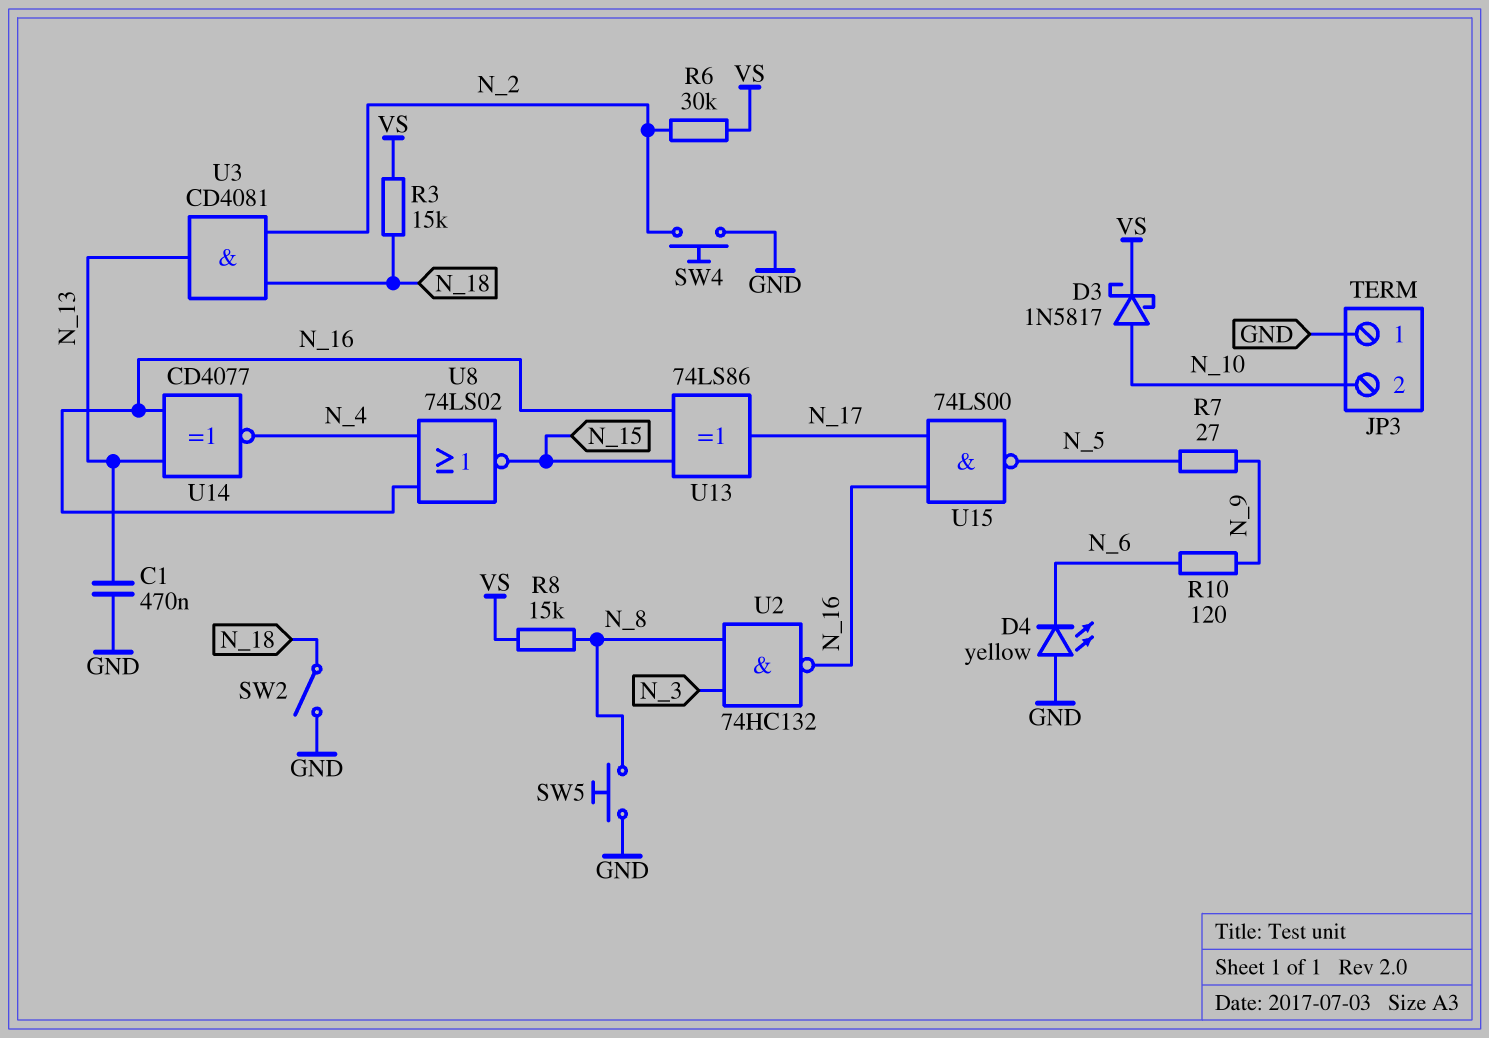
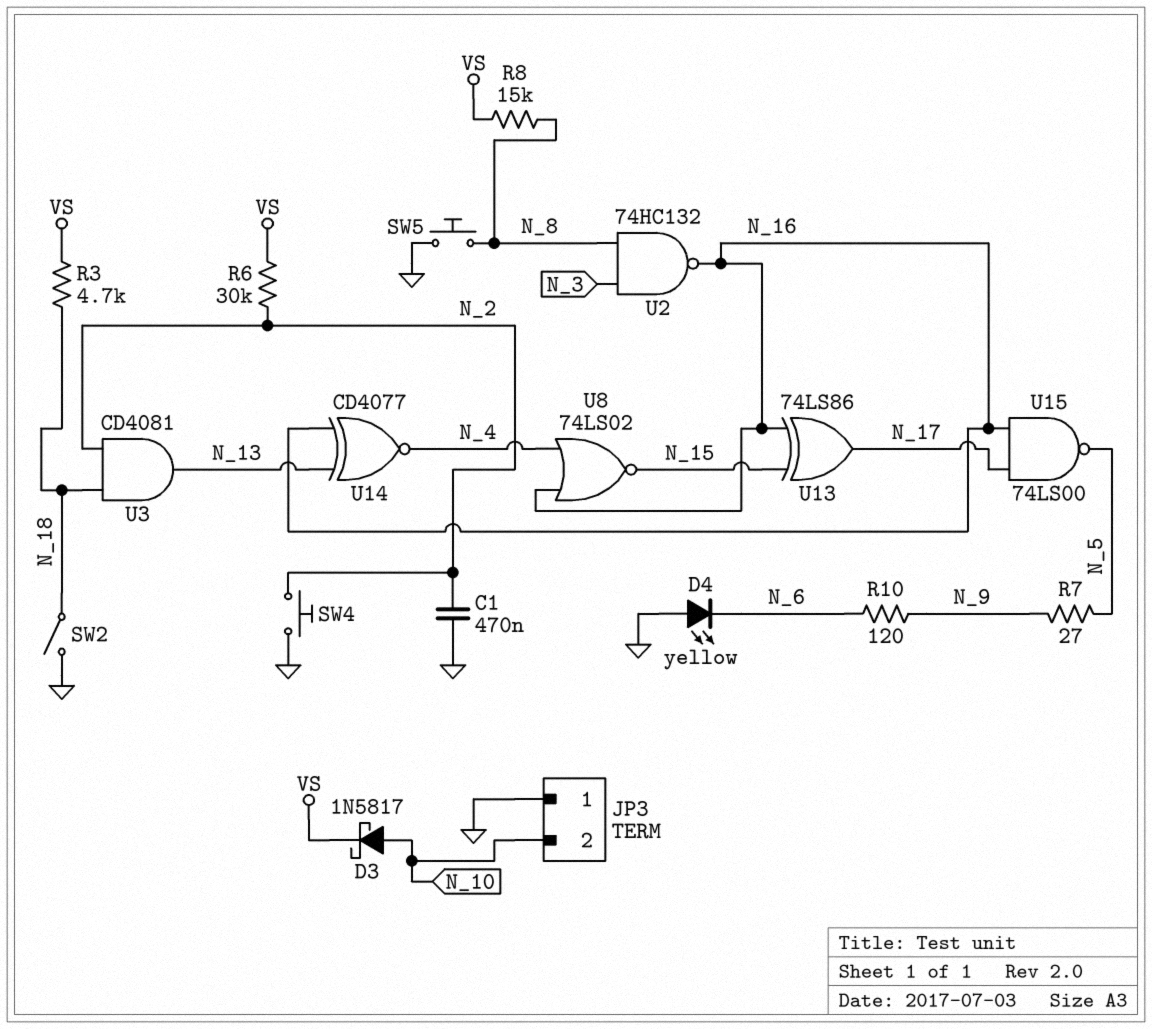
C1: 470nF (GND, N_13) -> 470nF (GND, N_2)
R3: 15k (N_18, VS) -> 4.7k (N_18, VS)

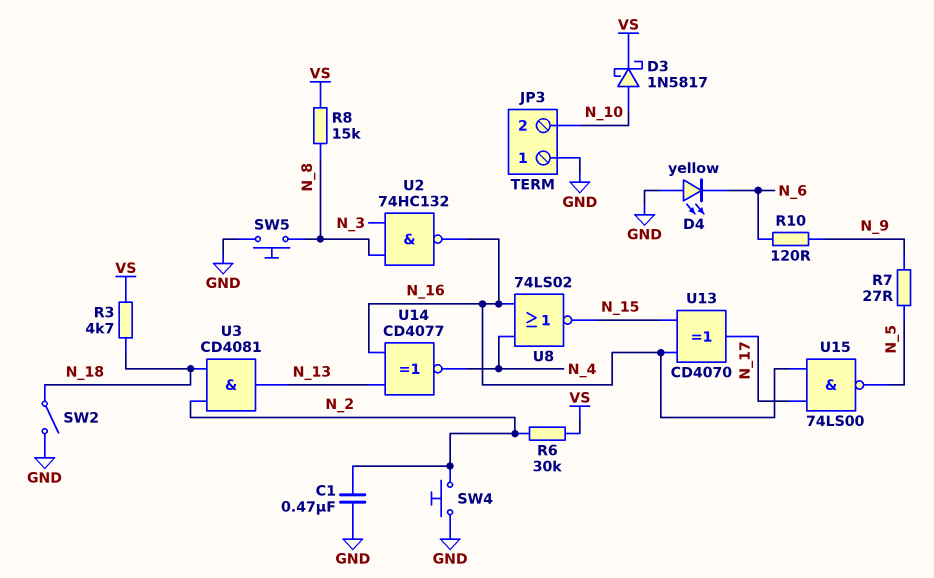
U13: XOR 74LS86 (in N_15, in N_16, out N_17) -> XOR CD4070 (in N_15, in N_16, out N_17)

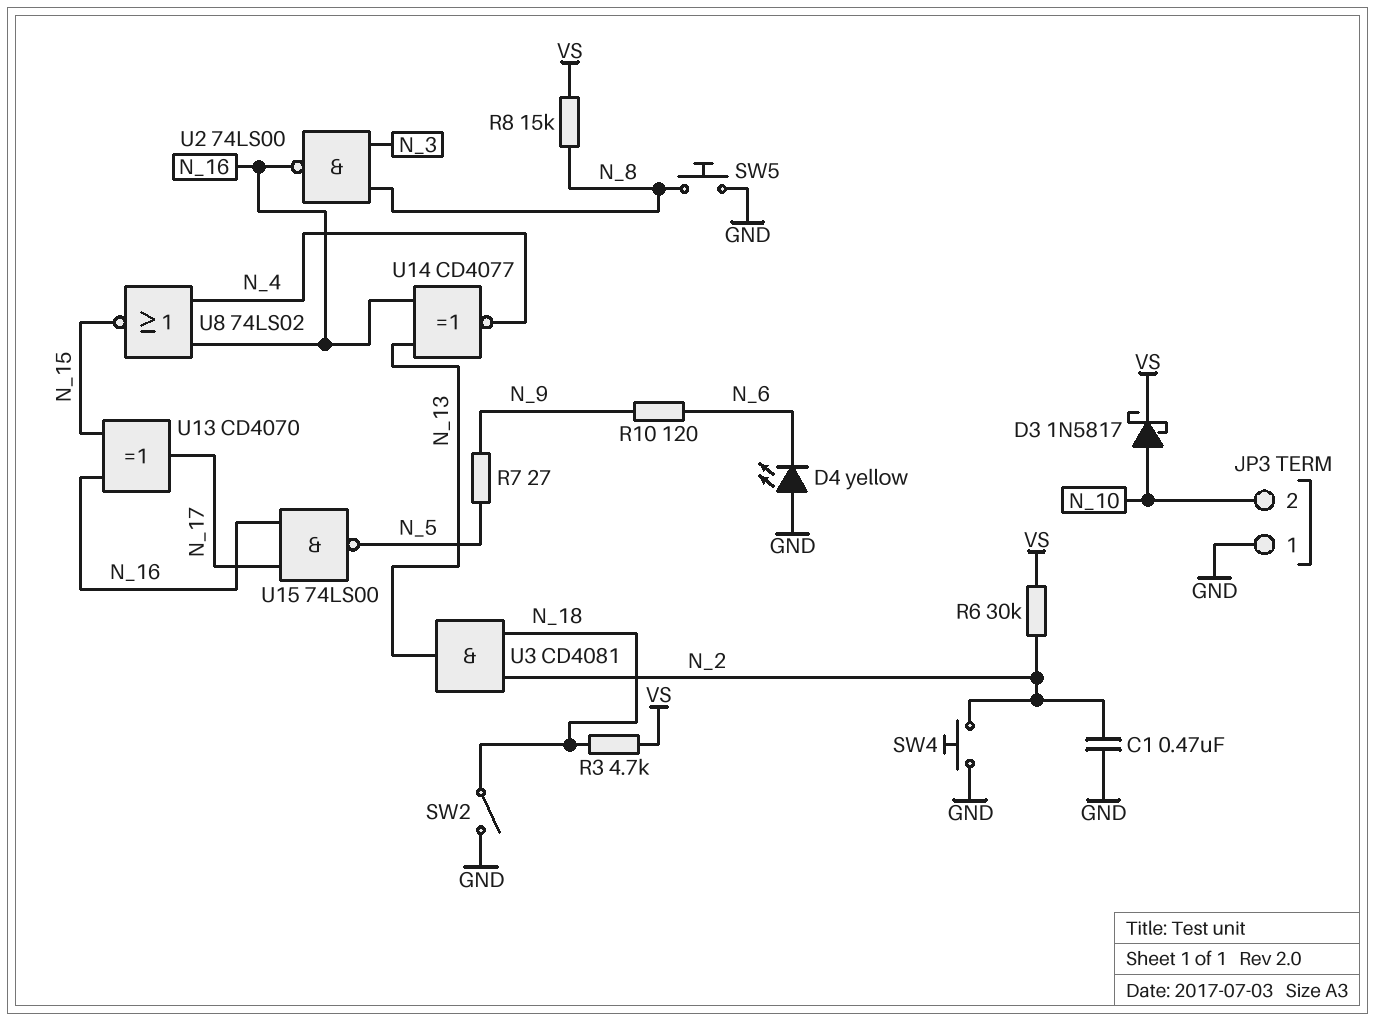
U2: NAND 74HC132 (in N_3, in N_8, out N_16) -> NAND 74LS00 (in N_3, in N_8, out N_16)

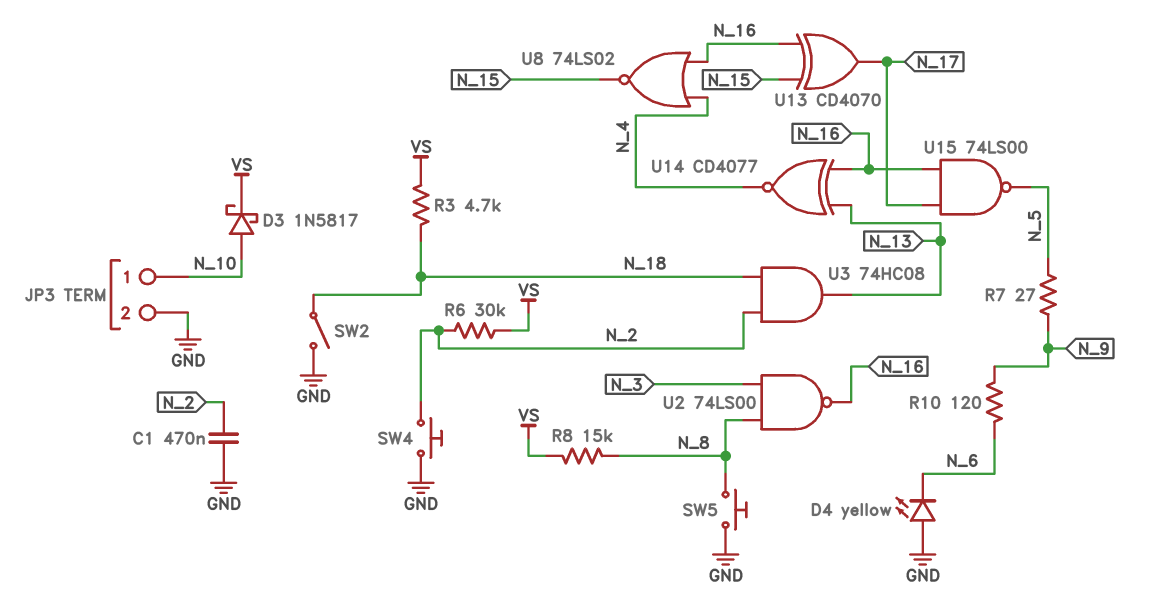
JP3 pin 1: GND -> N_10
JP3 pin 2: N_10 -> GND
U3: AND CD4081 (in N_2, in N_18, out N_13) -> AND 74HC08 (in N_2, in N_18, out N_13)

